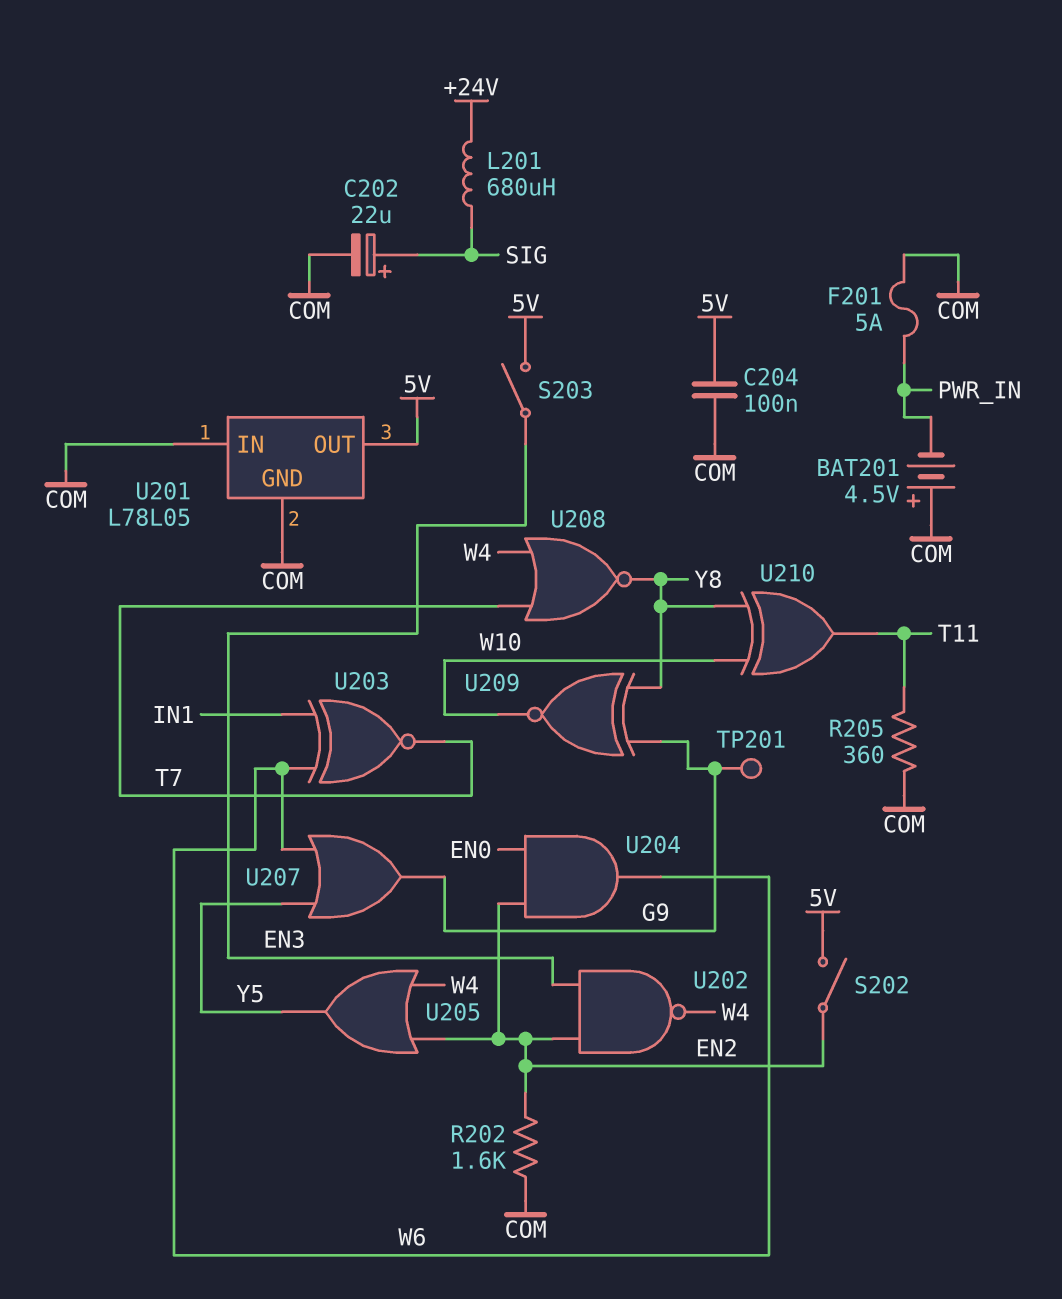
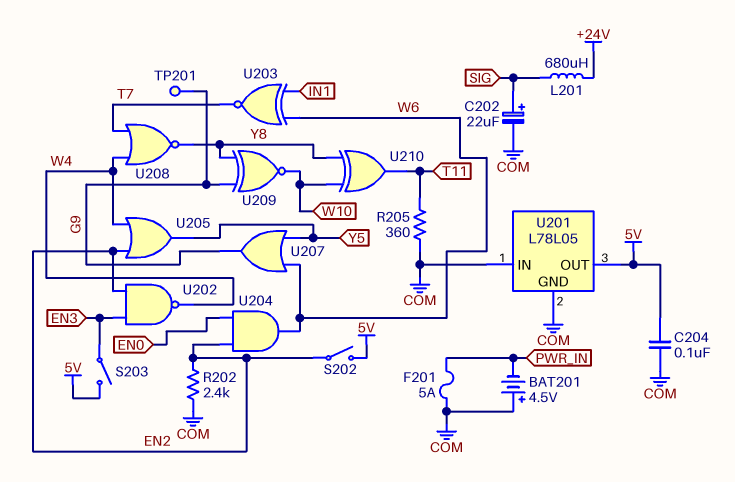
R202: 1.6k (COM, EN2) -> 2.4k (COM, EN2)

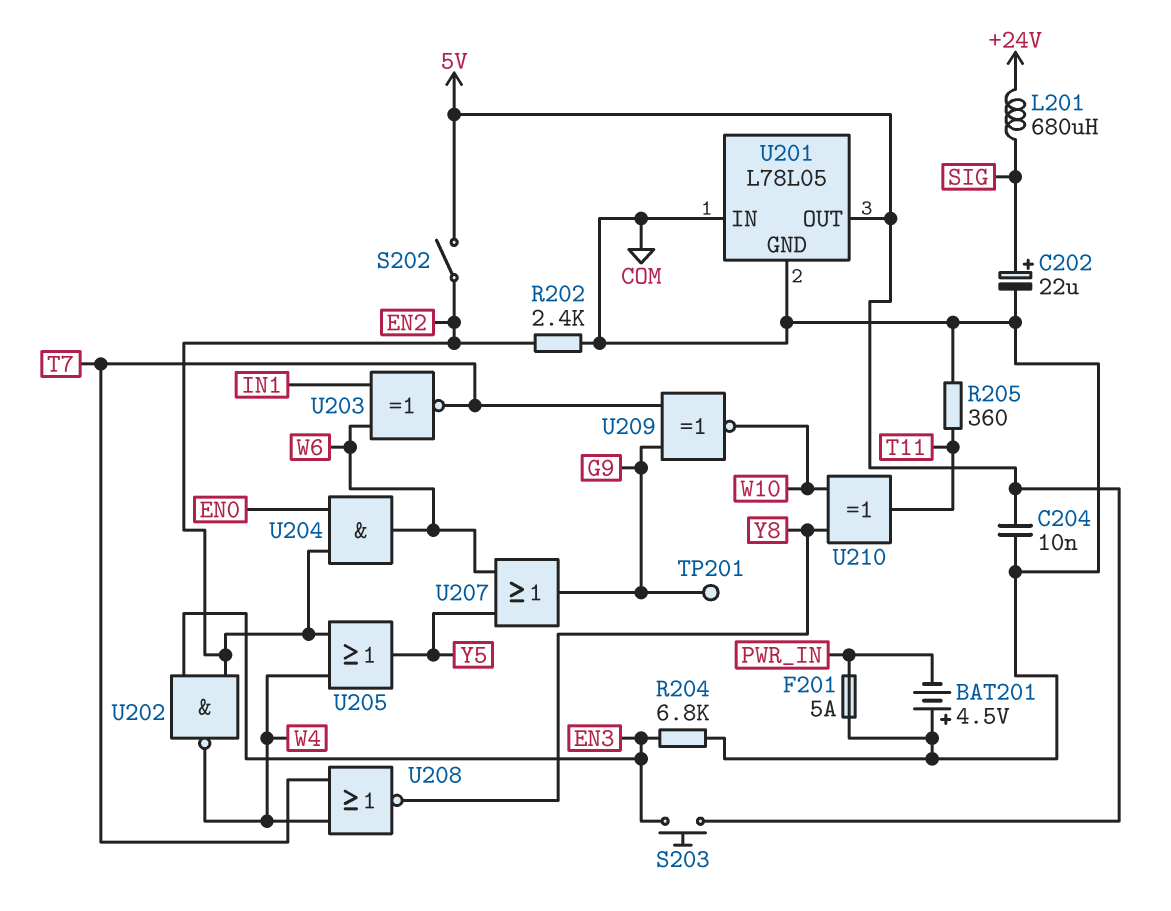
C204: 100nF (5V, COM) -> 10nF (5V, COM)
R204: none -> 6.8k (COM, EN3)
S203: switch (5V, EN3) -> button (5V, EN3)
U209: XNOR (in G9, in Y8, out W10) -> XNOR (in G9, in T7, out W10)

